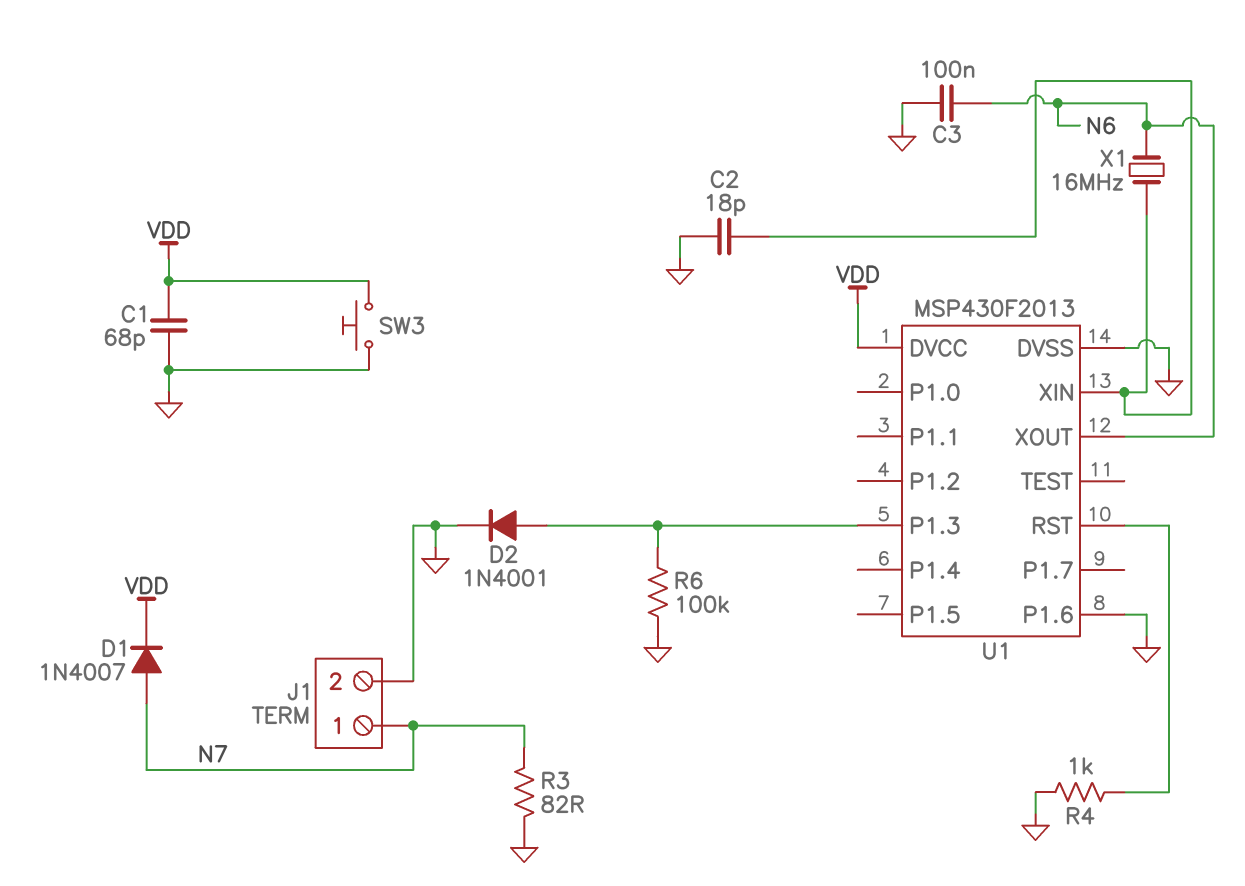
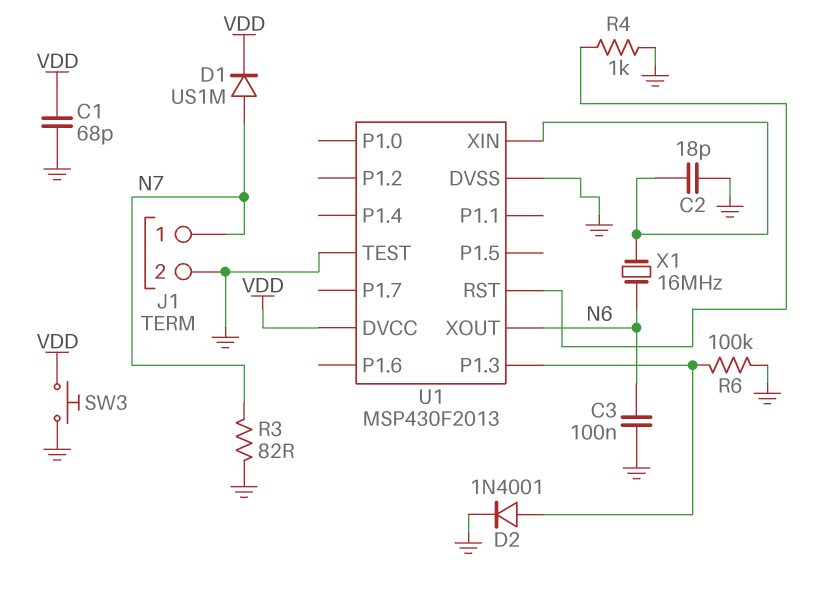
D1: diode 1N4007 (A N7, K VDD) -> diode US1M (A N7, K VDD)
U1 pin P1.6: GND -> none
U1 pin TEST: none -> GND

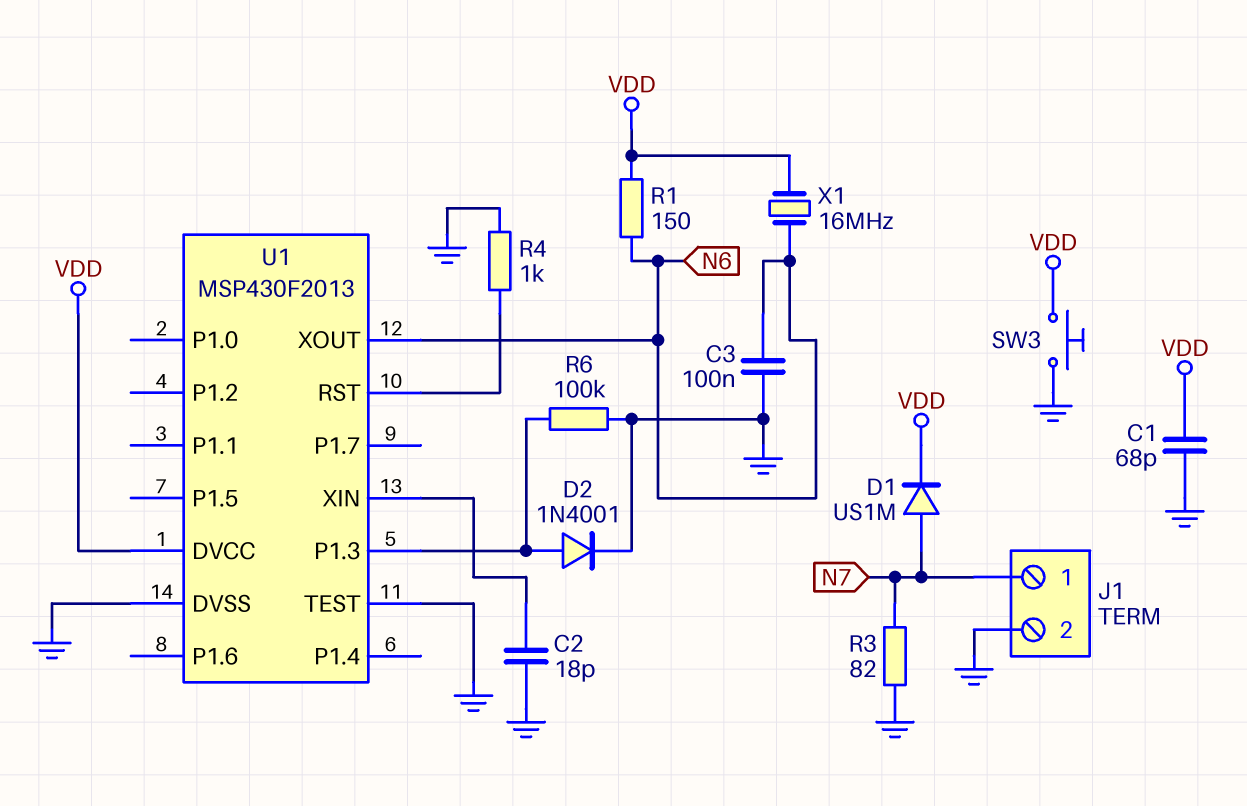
R1: none -> 150 (N6, VDD)
X1: 16MHz (N6, U1/XIN) -> 16MHz (N6, VDD)

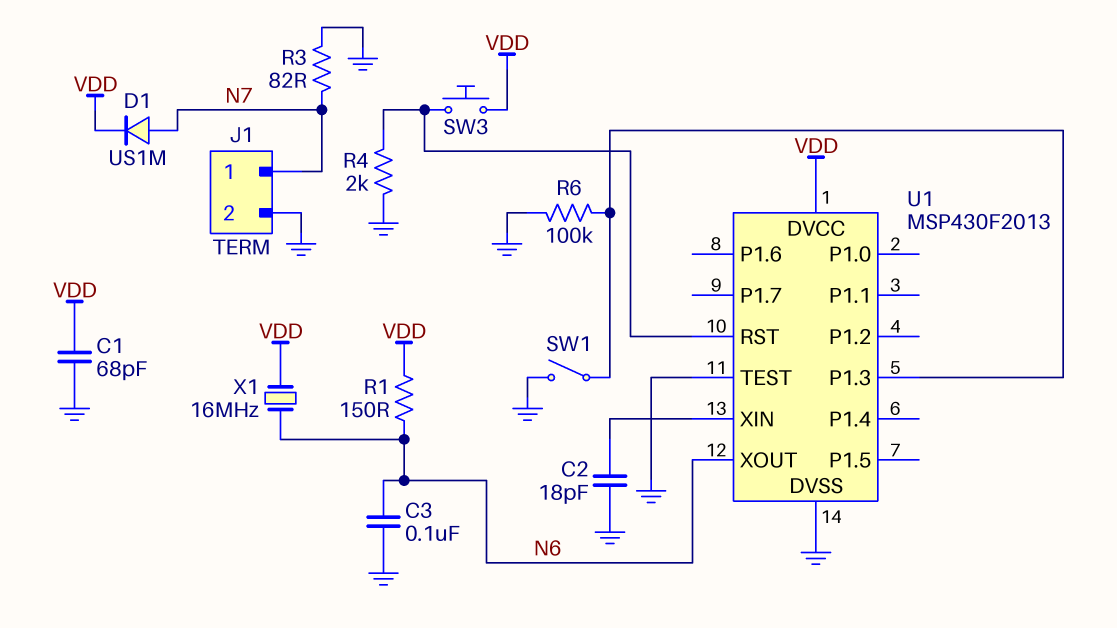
D2: diode 1N4001 (A U1/P1.3, K GND) -> none
R4: 1k (GND, U1/RST) -> 2k (GND, U1/RST)
SW1: none -> switch (GND, U1/P1.3)
SW3: button (GND, VDD) -> button (U1/RST, VDD)

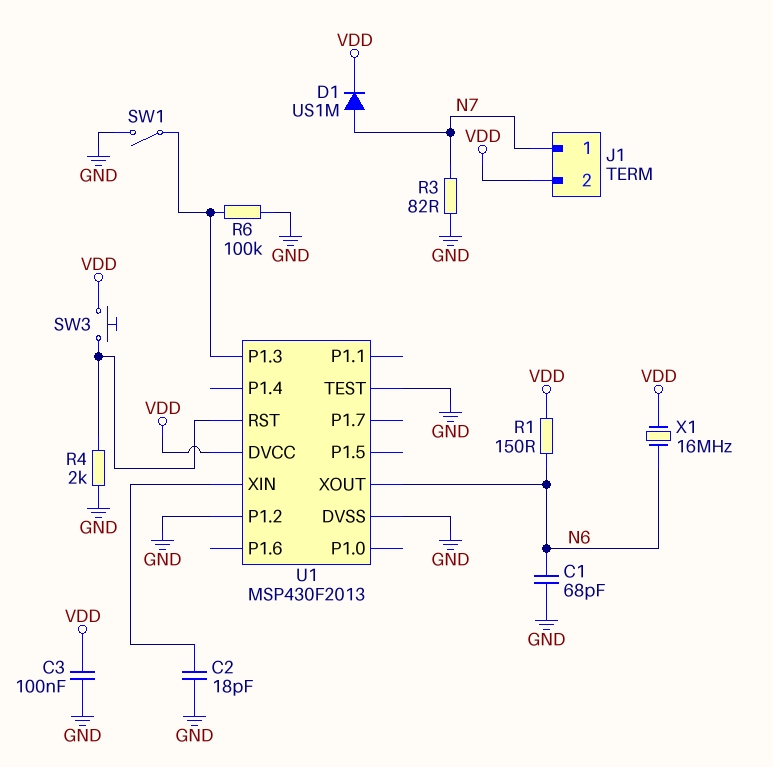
C1: 68pF (GND, VDD) -> 68pF (GND, N6)
C3: 100nF (GND, N6) -> 100nF (GND, VDD)
J1 pin 2: GND -> VDD
U1 pin P1.2: none -> GND

